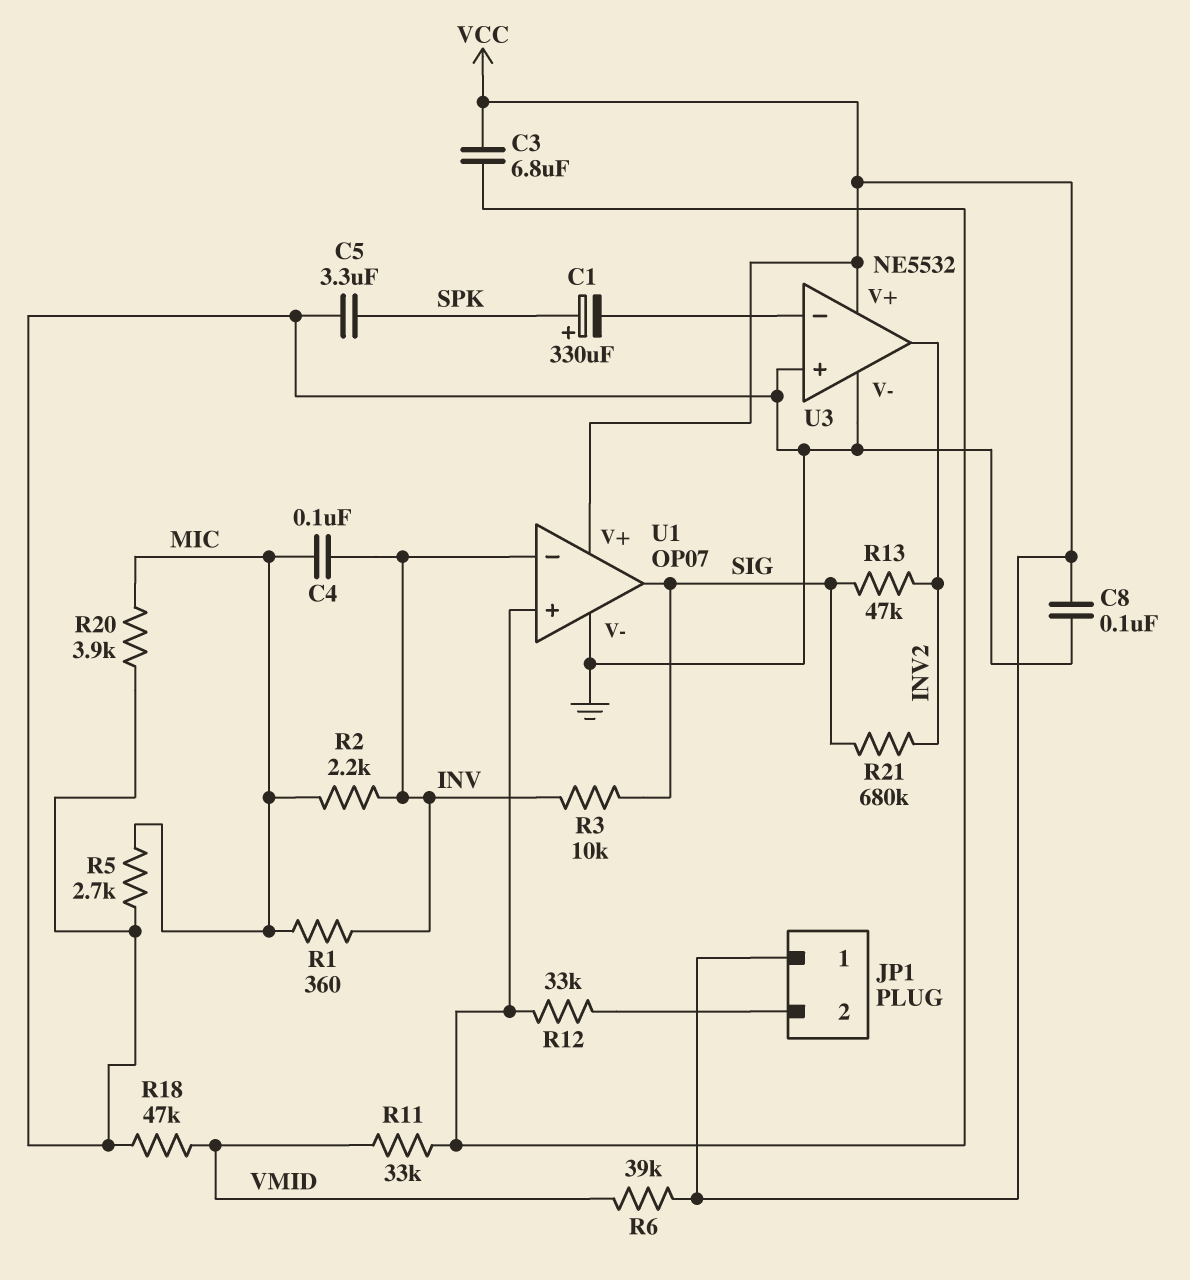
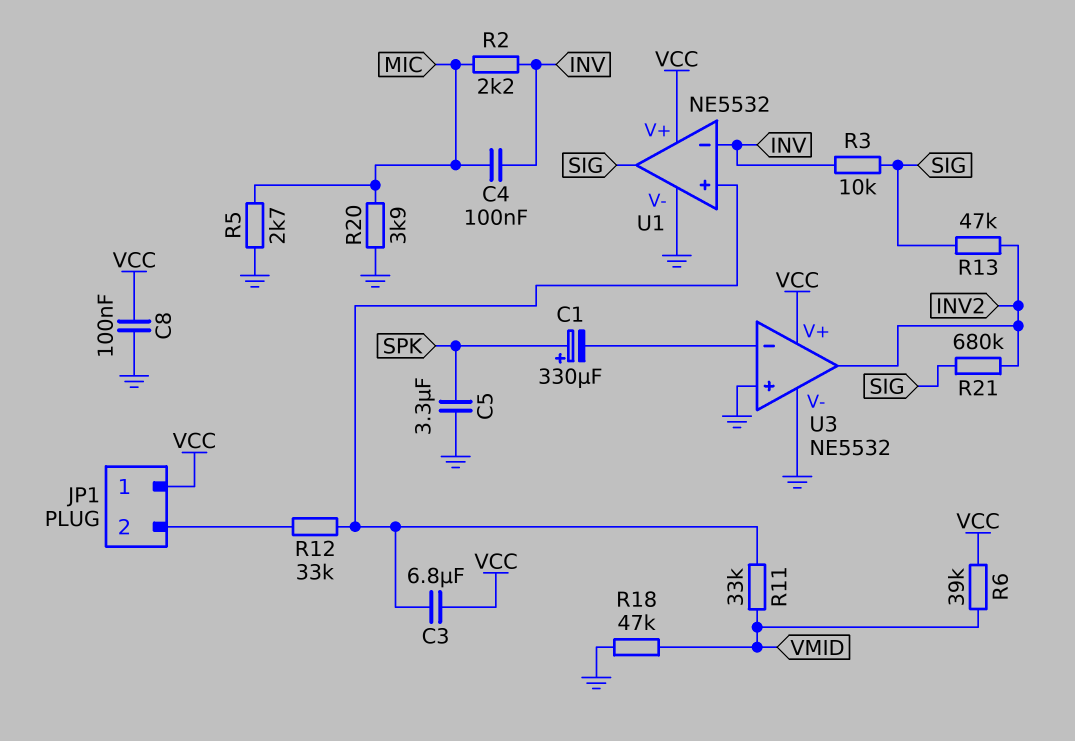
R1: 360 (INV, MIC) -> none
U1: OP07 -> NE5532

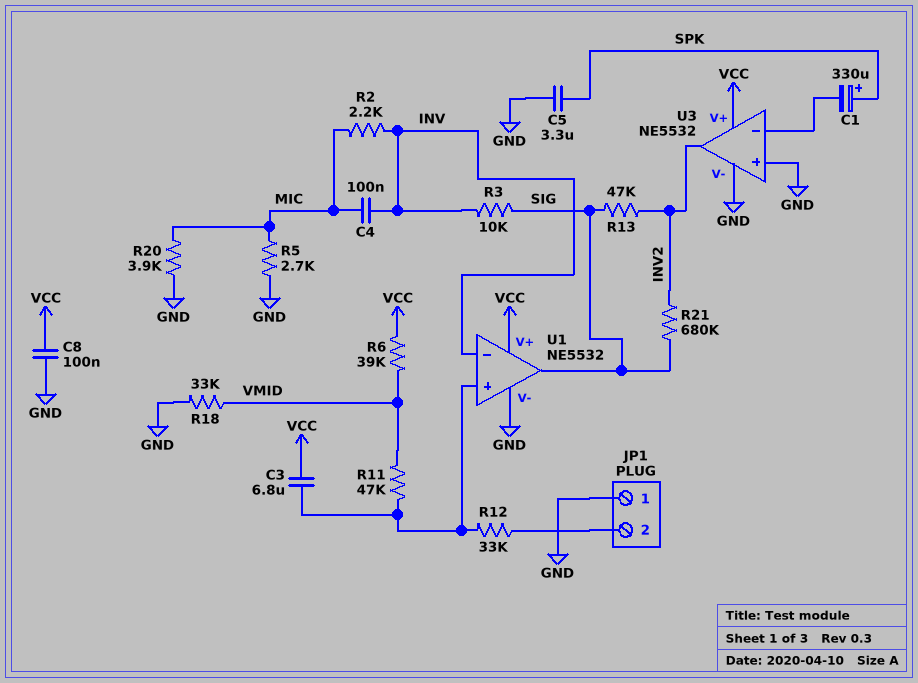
JP1 pin 1: VCC -> GND
R11: 33k (U1/in+, VMID) -> 47k (U1/in+, VMID)
R18: 47k (GND, VMID) -> 33k (GND, VMID)

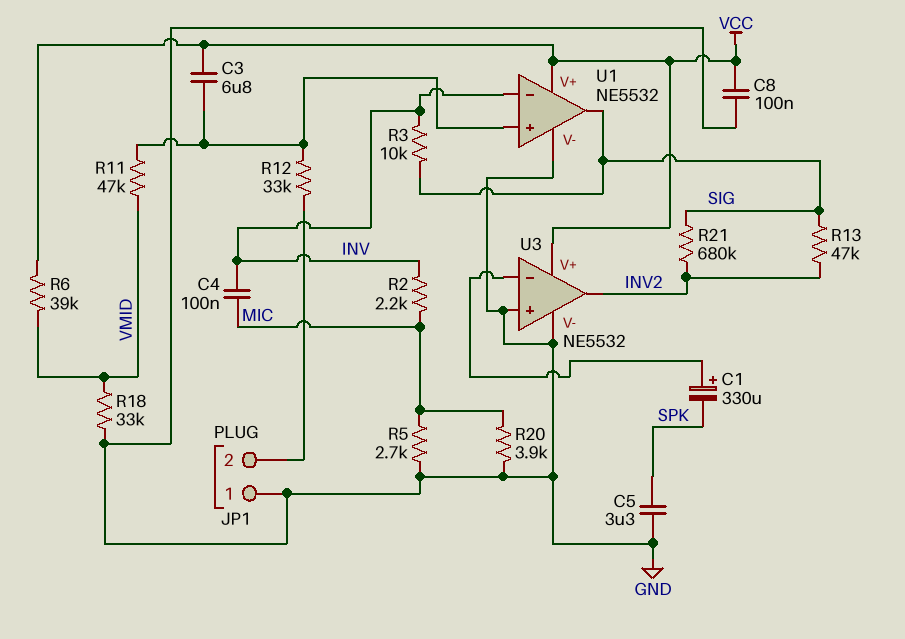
C1: 330uF (plus SPK, minus U3/in-) -> 330uF (plus U3/in-, minus SPK)

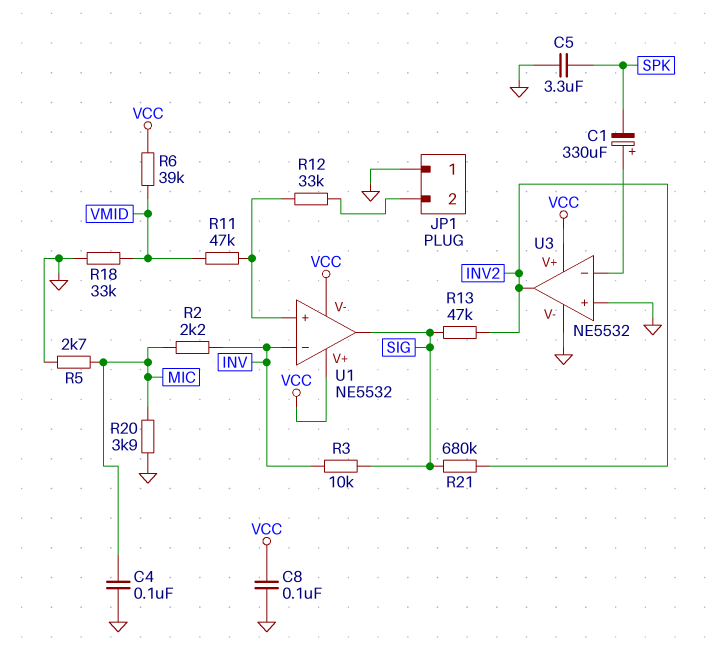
C3: 6.8uF (U1/in+, VCC) -> none
C4: 100nF (INV, MIC) -> 100nF (GND, MIC)
U1 pin V-: GND -> VCC

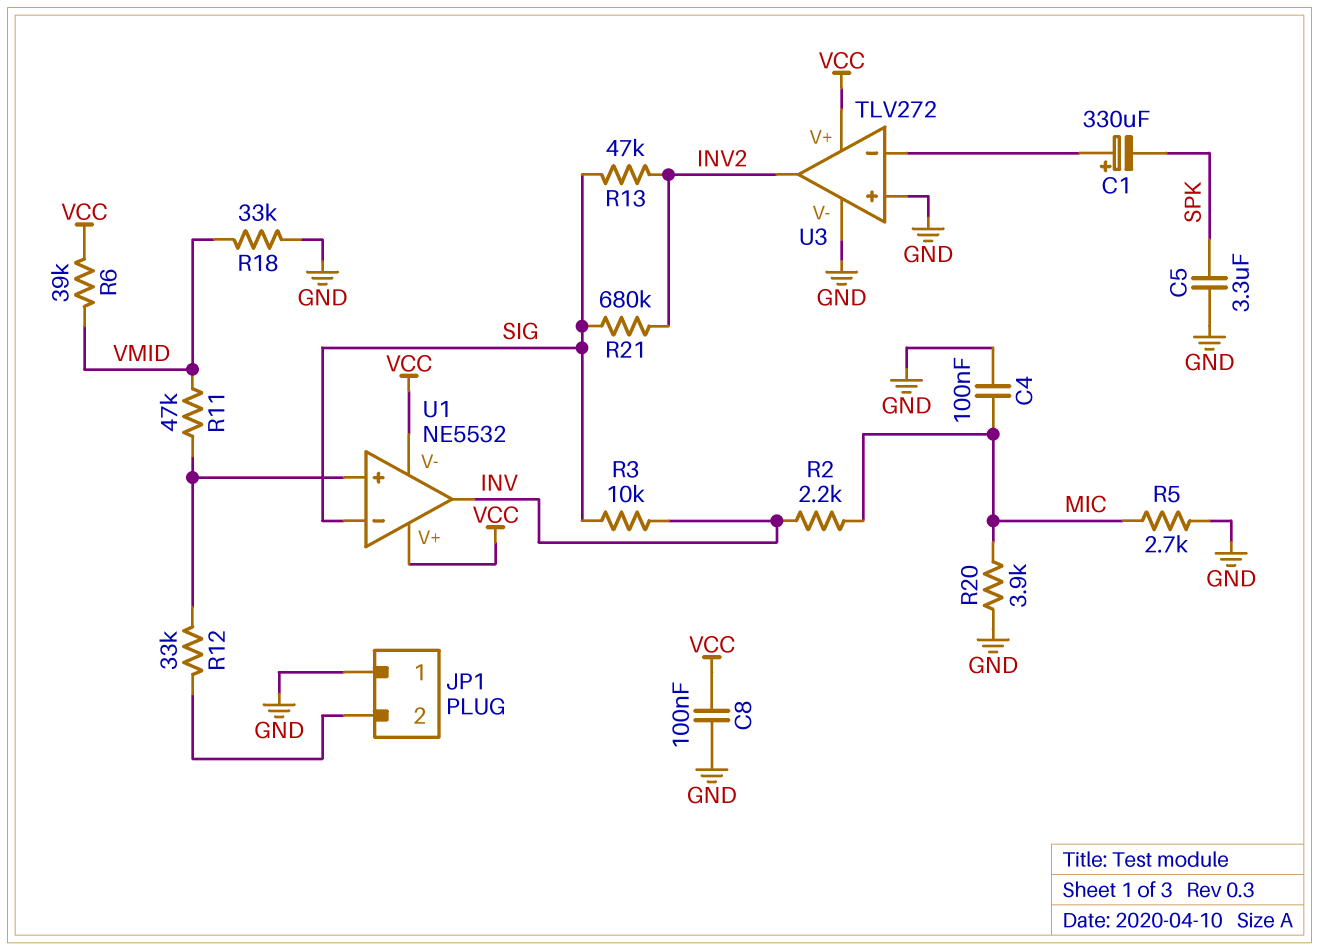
U1 pin in-: INV -> SIG
U1 pin out: SIG -> INV
U3: NE5532 -> TLV272

